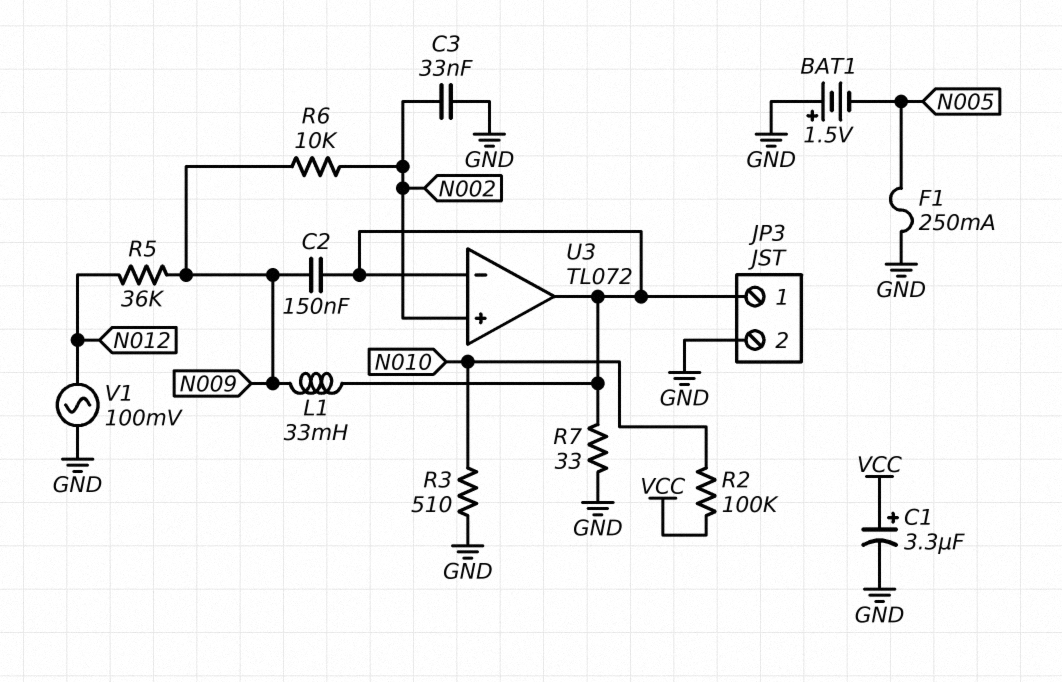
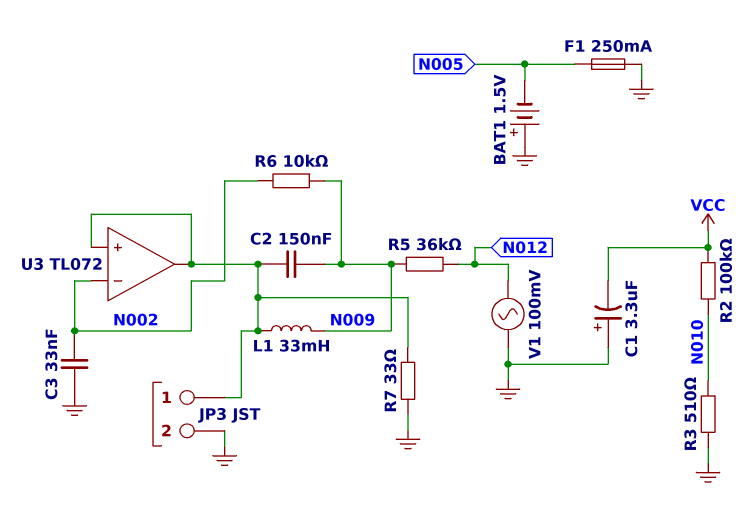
C1: 3.3uF (plus VCC, minus GND) -> 3.3uF (plus GND, minus VCC)
U3 pin in+: N002 -> JP3/1
U3 pin in-: JP3/1 -> N002

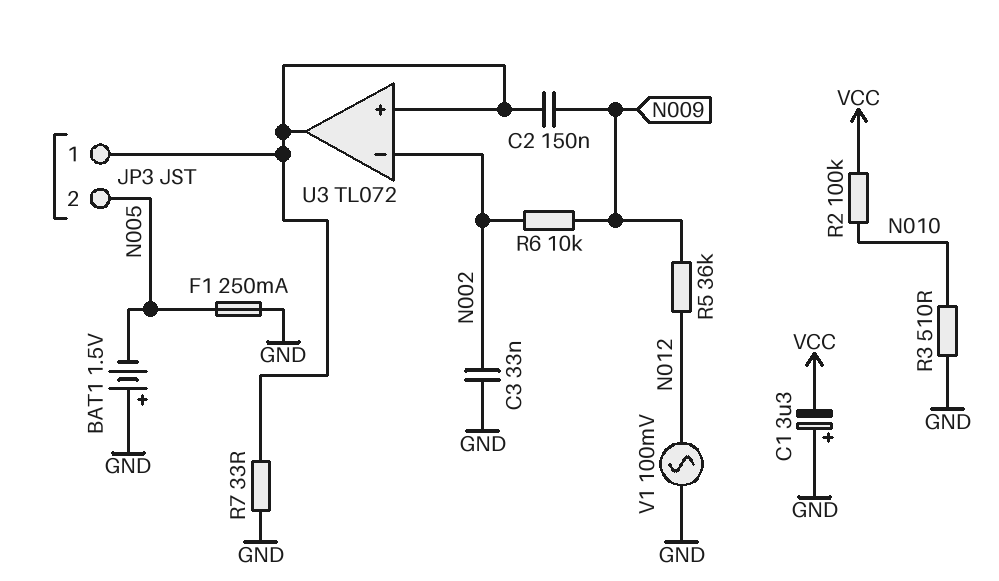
JP3 pin 2: GND -> N005
L1: 33mH (JP3/1, N009) -> none

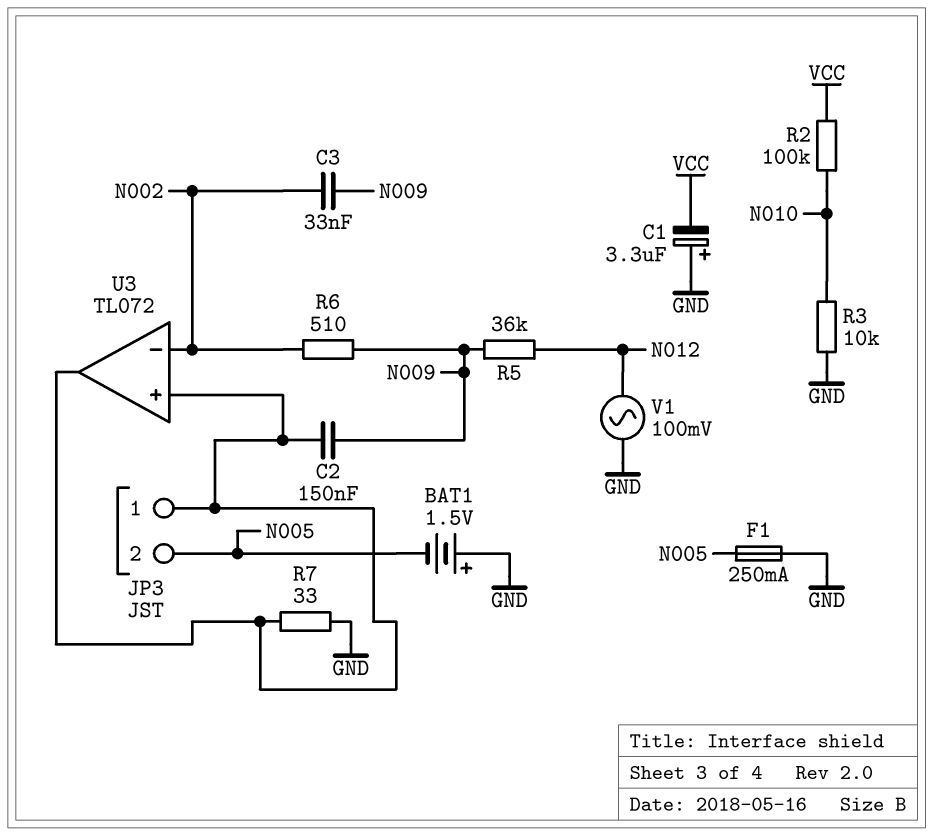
C3: 33nF (GND, N002) -> 33nF (N002, N009)
R3: 510 (GND, N010) -> 10k (GND, N010)
R6: 10k (N002, N009) -> 510 (N002, N009)

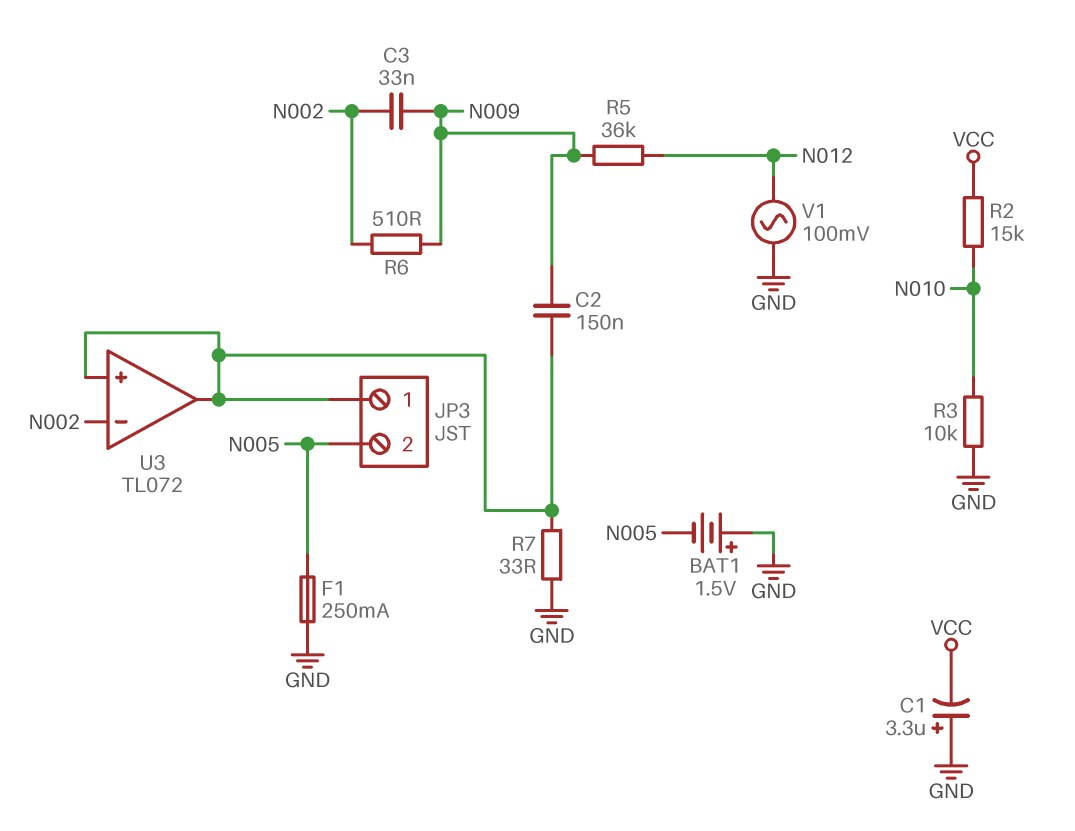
R2: 100k (N010, VCC) -> 15k (N010, VCC)

